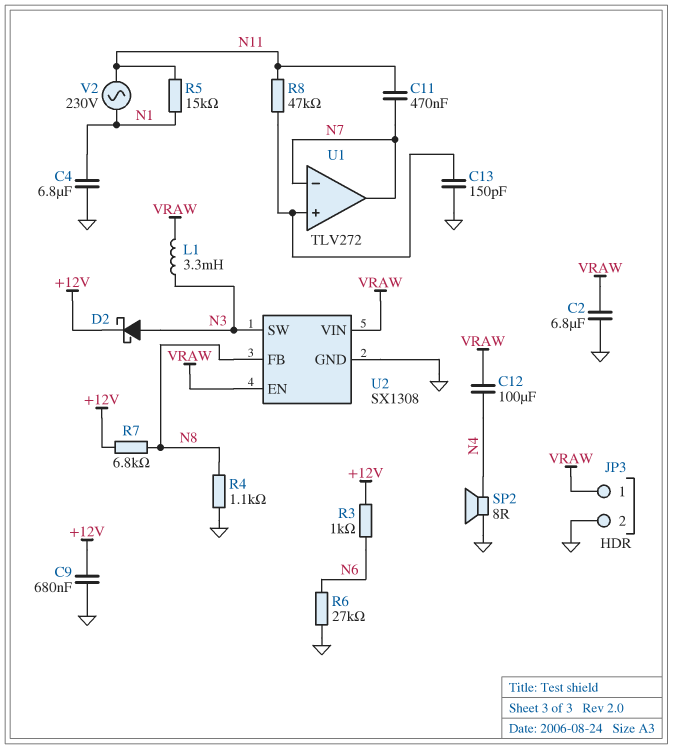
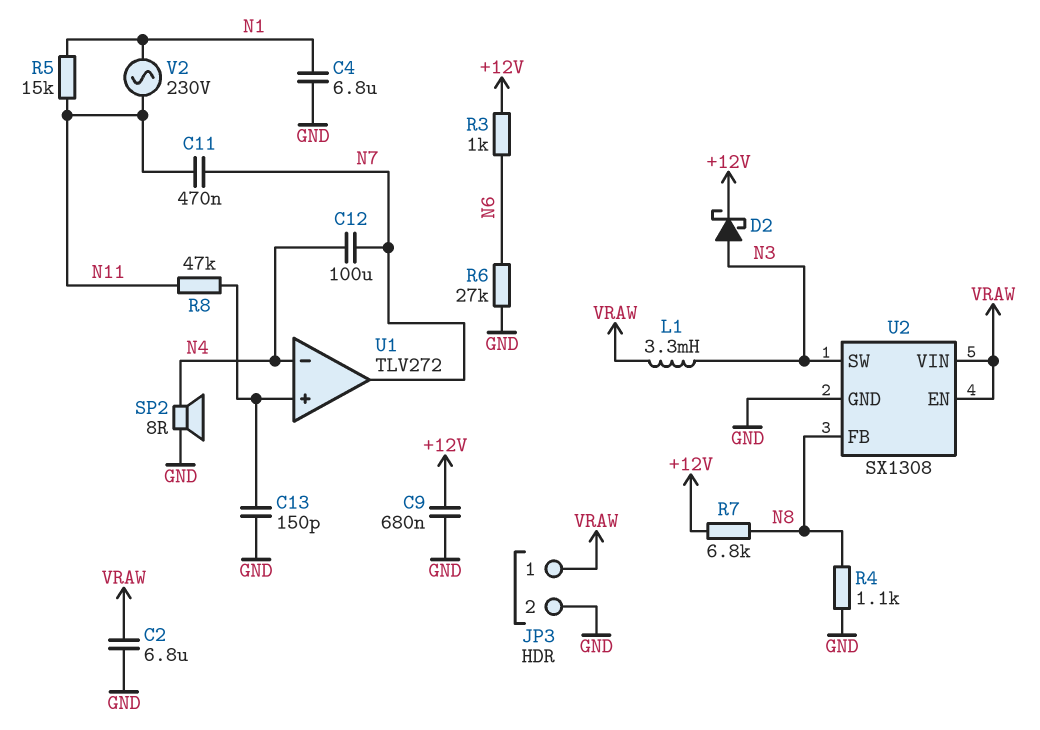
C12: 100uF (N4, VRAW) -> 100uF (N4, N7)
U1 pin in-: N7 -> N4

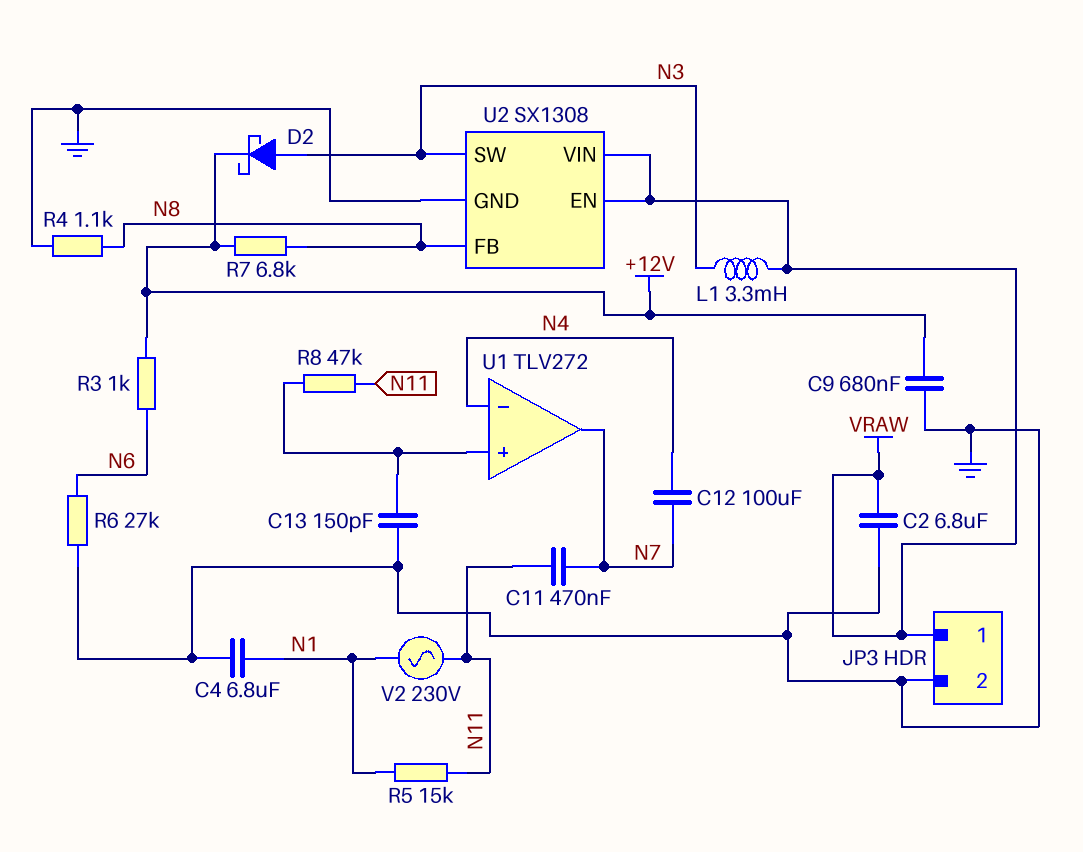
SP2: speaker 8R (GND, N4) -> none

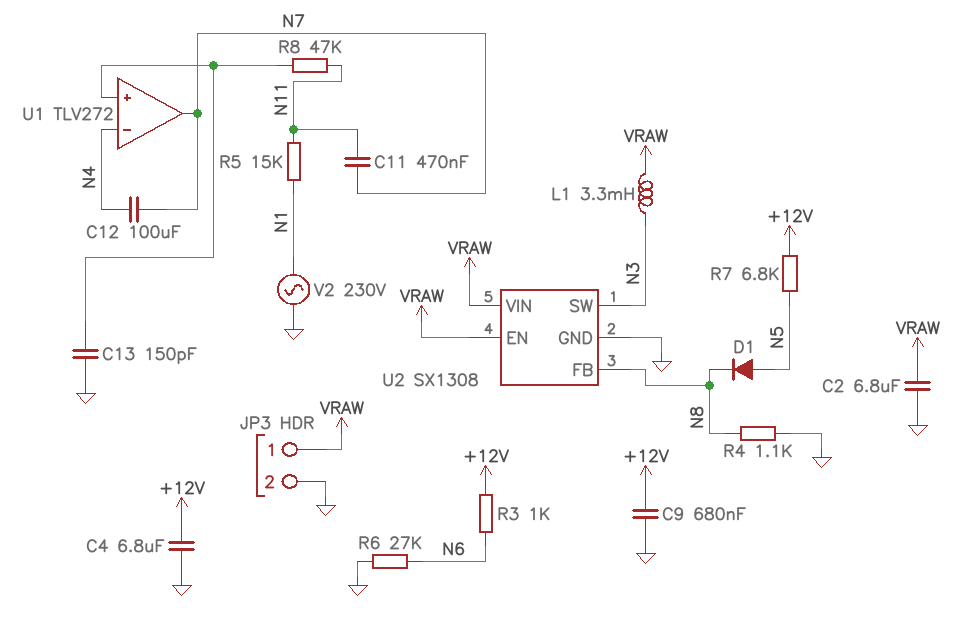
C4: 6.8uF (GND, N1) -> 6.8uF (+12V, GND)
D1: none -> diode (A N5, K N8)
D2: schottky (A N3, K +12V) -> none
R7: 6.8k (+12V, N8) -> 6.8k (+12V, N5)
V2: AC 230V (N1, N11) -> AC 230V (GND, N1)

